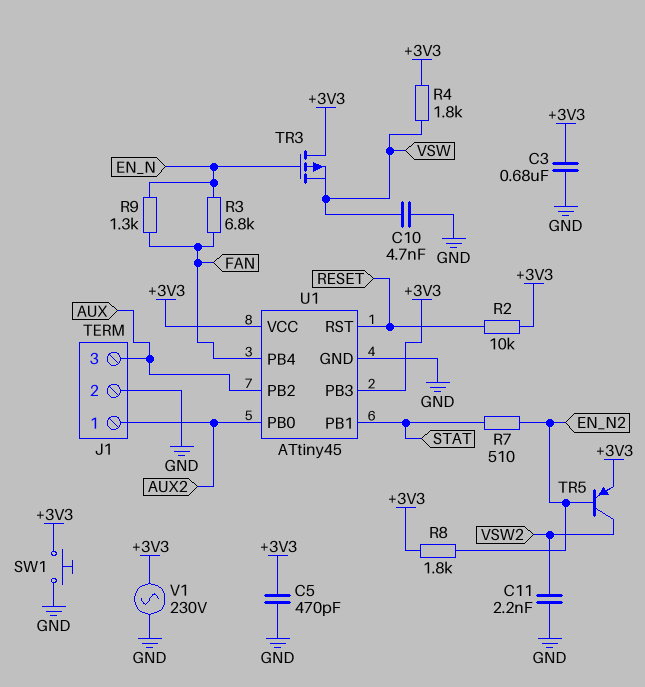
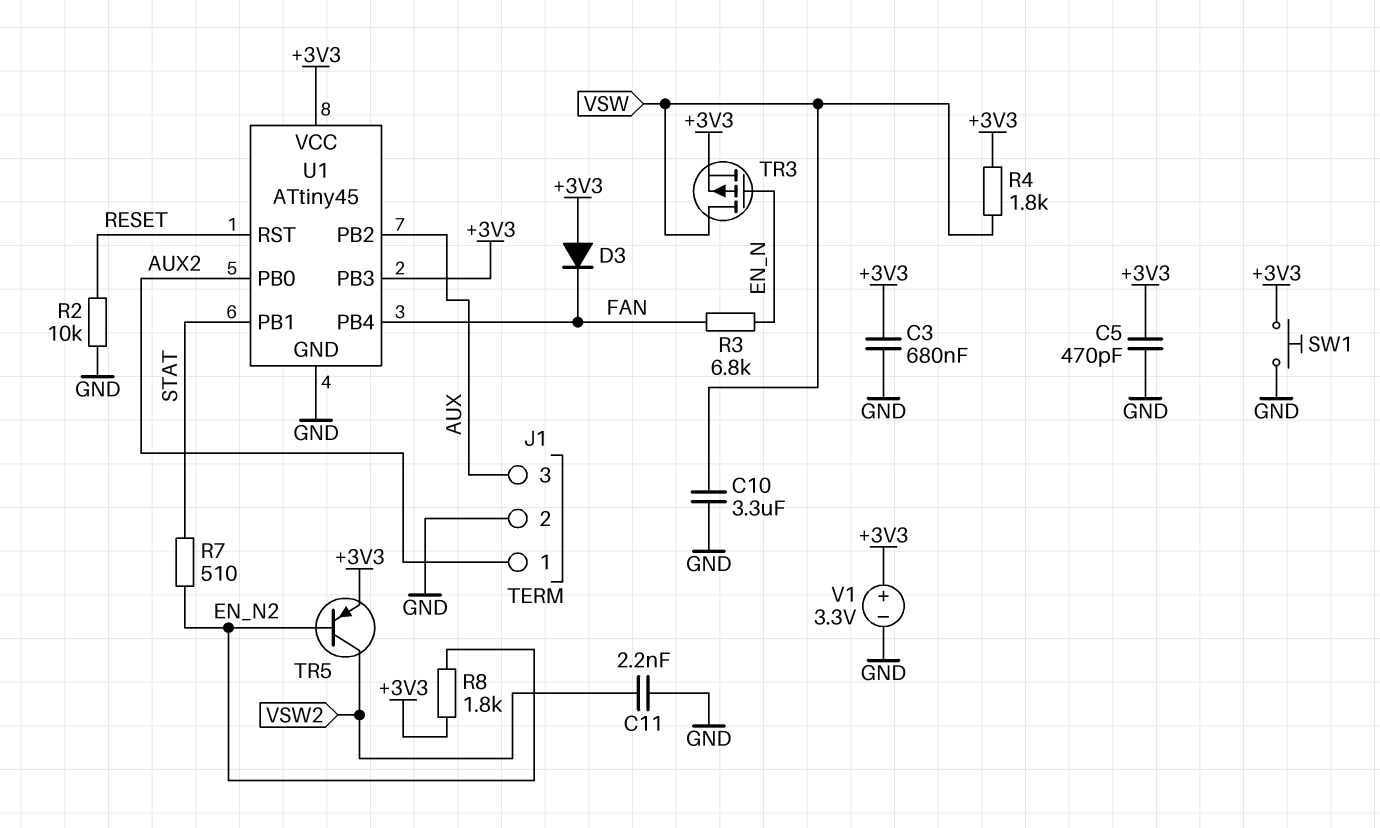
C10: 4.7nF (GND, VSW) -> 3.3uF (GND, VSW)
D3: none -> diode (A +3V3, K FAN)
R2: 10k (+3V3, RESET) -> 10k (GND, RESET)
R9: 1.3k (EN_N, FAN) -> none
TR3: PMOS (G EN_N, D +3V3, S VSW) -> PMOS (G EN_N, D VSW, S +3V3)
V1: AC 230V (+3V3, GND) -> 3.3V (plus +3V3, minus GND)

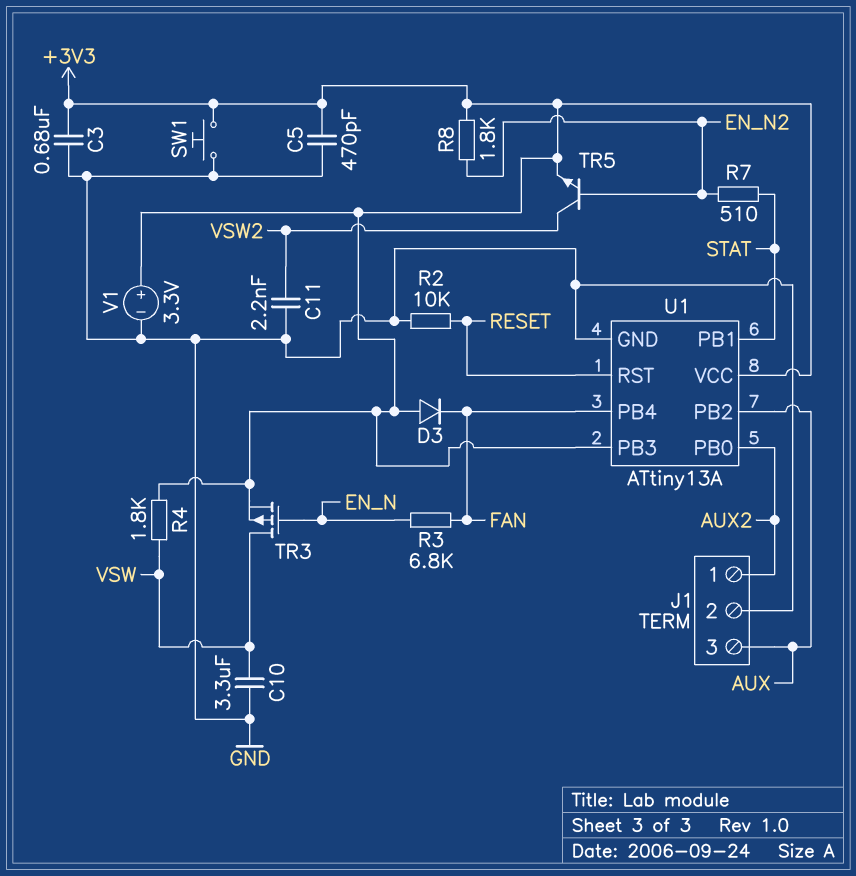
TR5: PNP (B EN_N2, C VSW2, E +3V3) -> NPN (B EN_N2, C VSW2, E +3V3)
U1: ATtiny45 -> ATtiny13A

